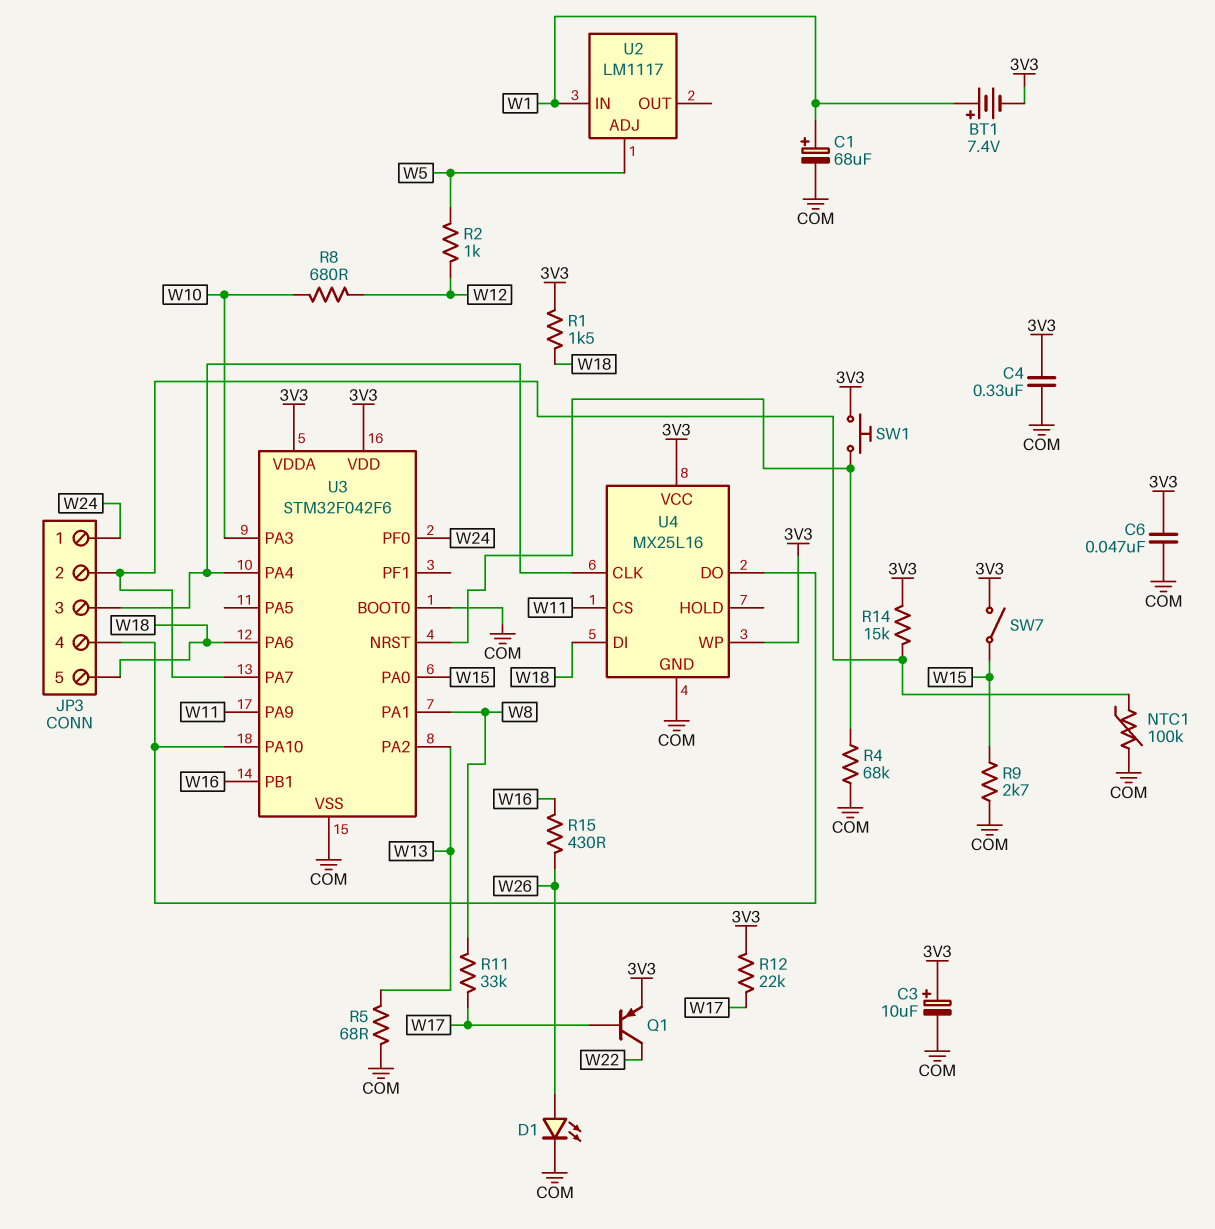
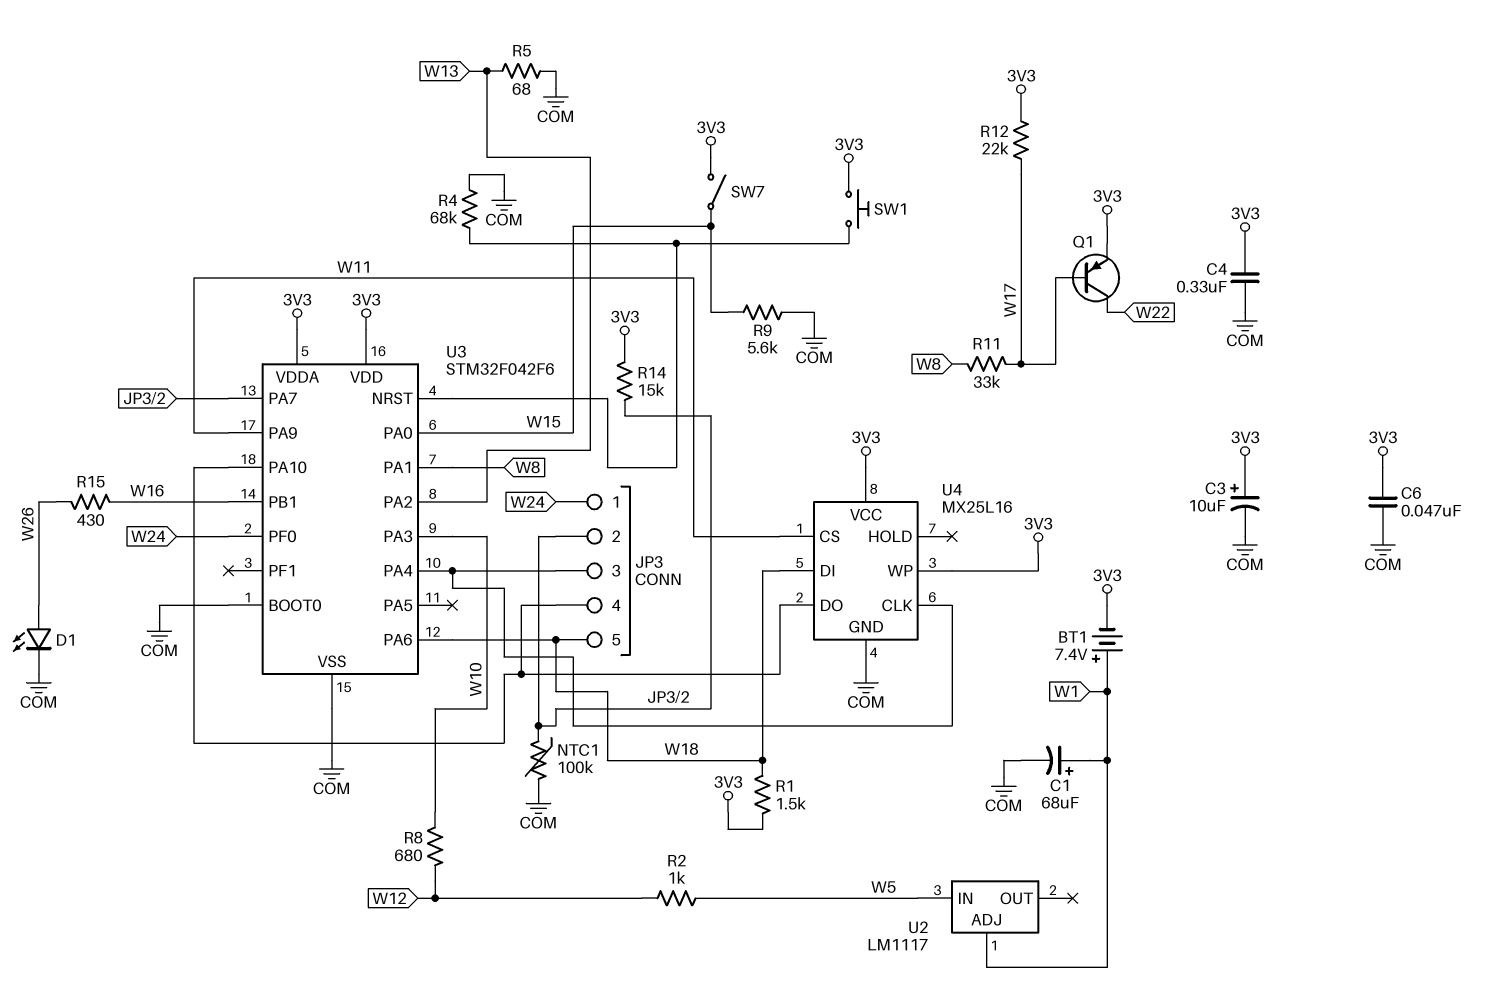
R9: 2.7k (COM, W15) -> 5.6k (COM, W15)
U2 pin ADJ: W5 -> W1
U2 pin IN: W1 -> W5

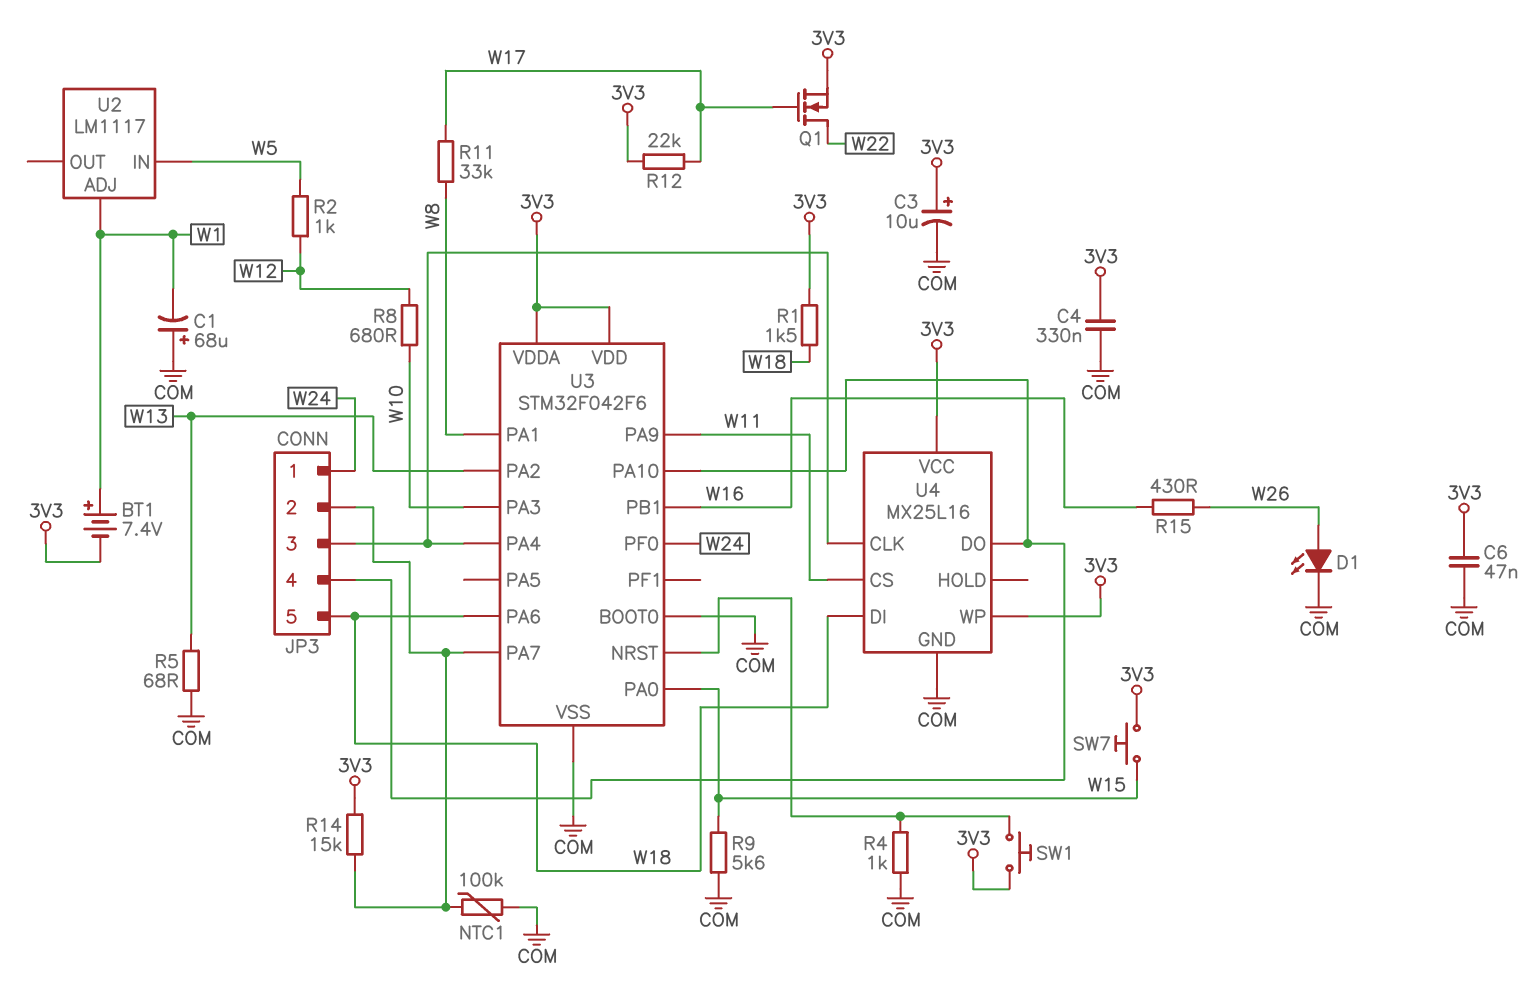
C1: 68uF (plus W1, minus COM) -> 68uF (plus COM, minus W1)
Q1: PNP (B W17, C W22, E 3V3) -> NMOS (G W17, D W22, S 3V3)
R4: 68k (COM, U3/NRST) -> 1k (COM, U3/NRST)
SW7: switch (3V3, W15) -> button (3V3, W15)

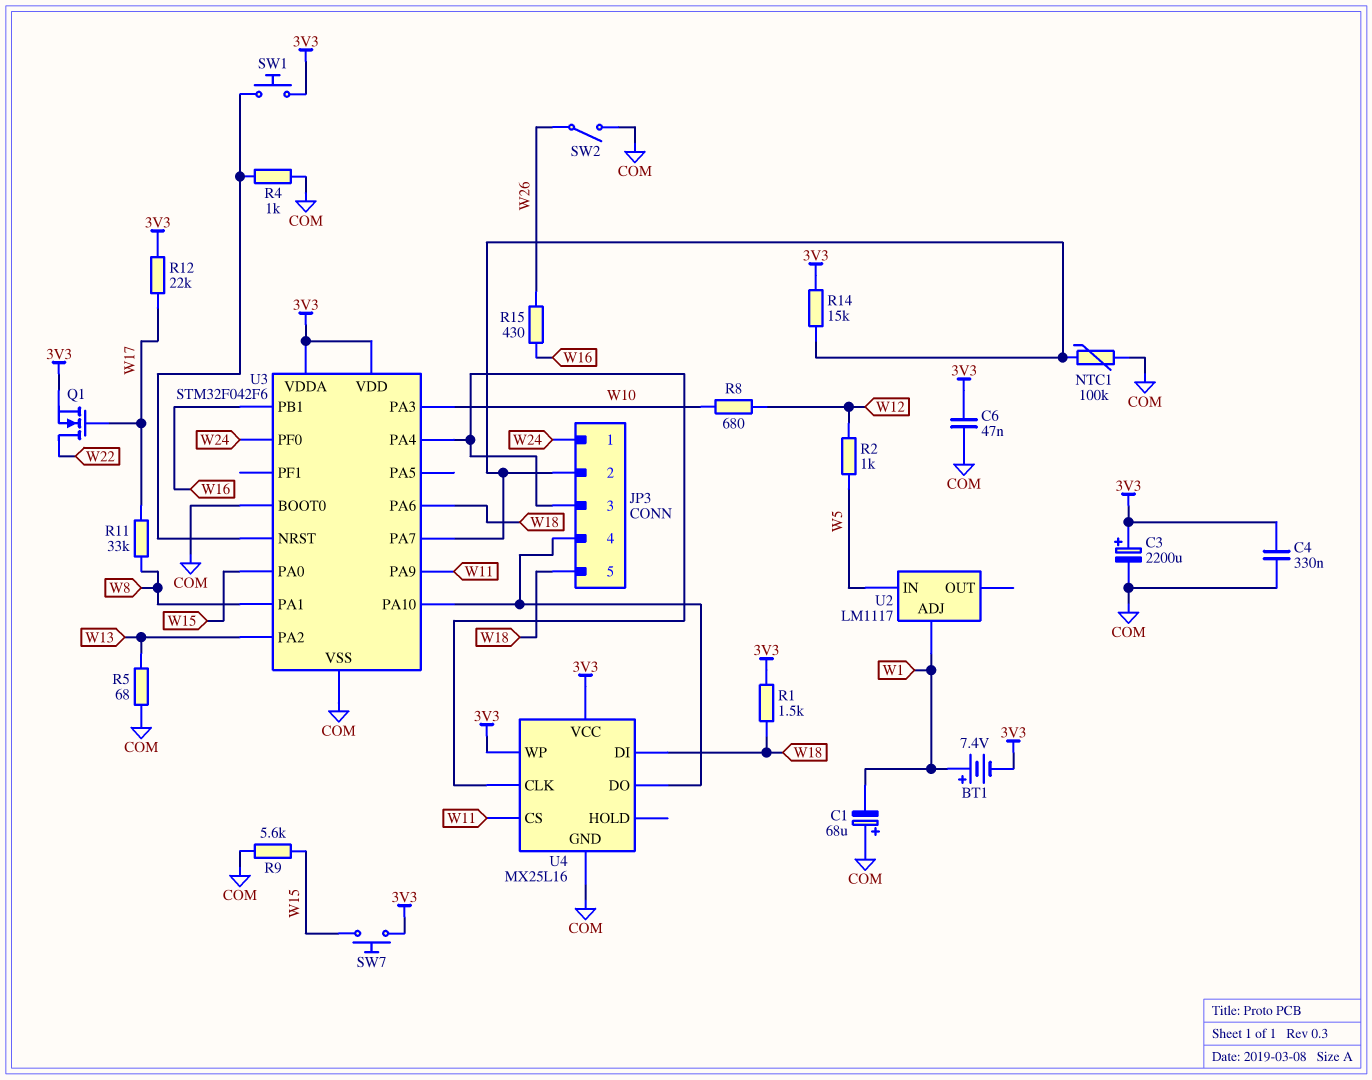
C3: 10uF (plus 3V3, minus COM) -> 2200uF (plus 3V3, minus COM)
D1: LED (A W26, K COM) -> none
SW2: none -> switch (COM, W26)

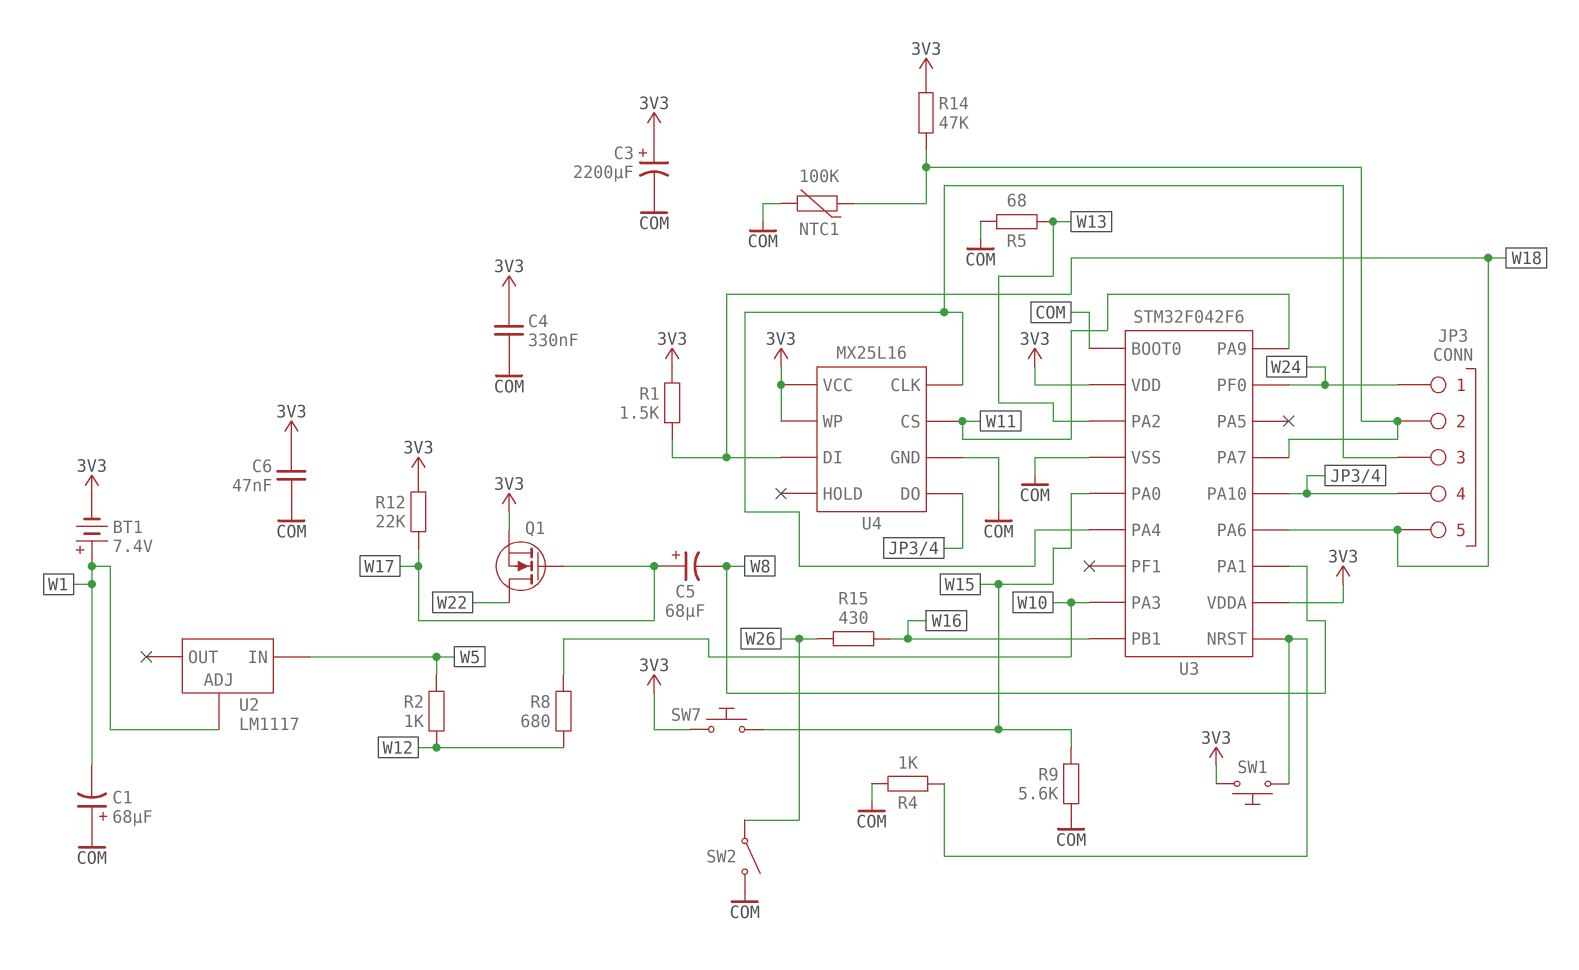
C5: none -> 68uF (plus W17, minus W8)
R11: 33k (W8, W17) -> none
R14: 15k (3V3, JP3/2) -> 47k (3V3, JP3/2)

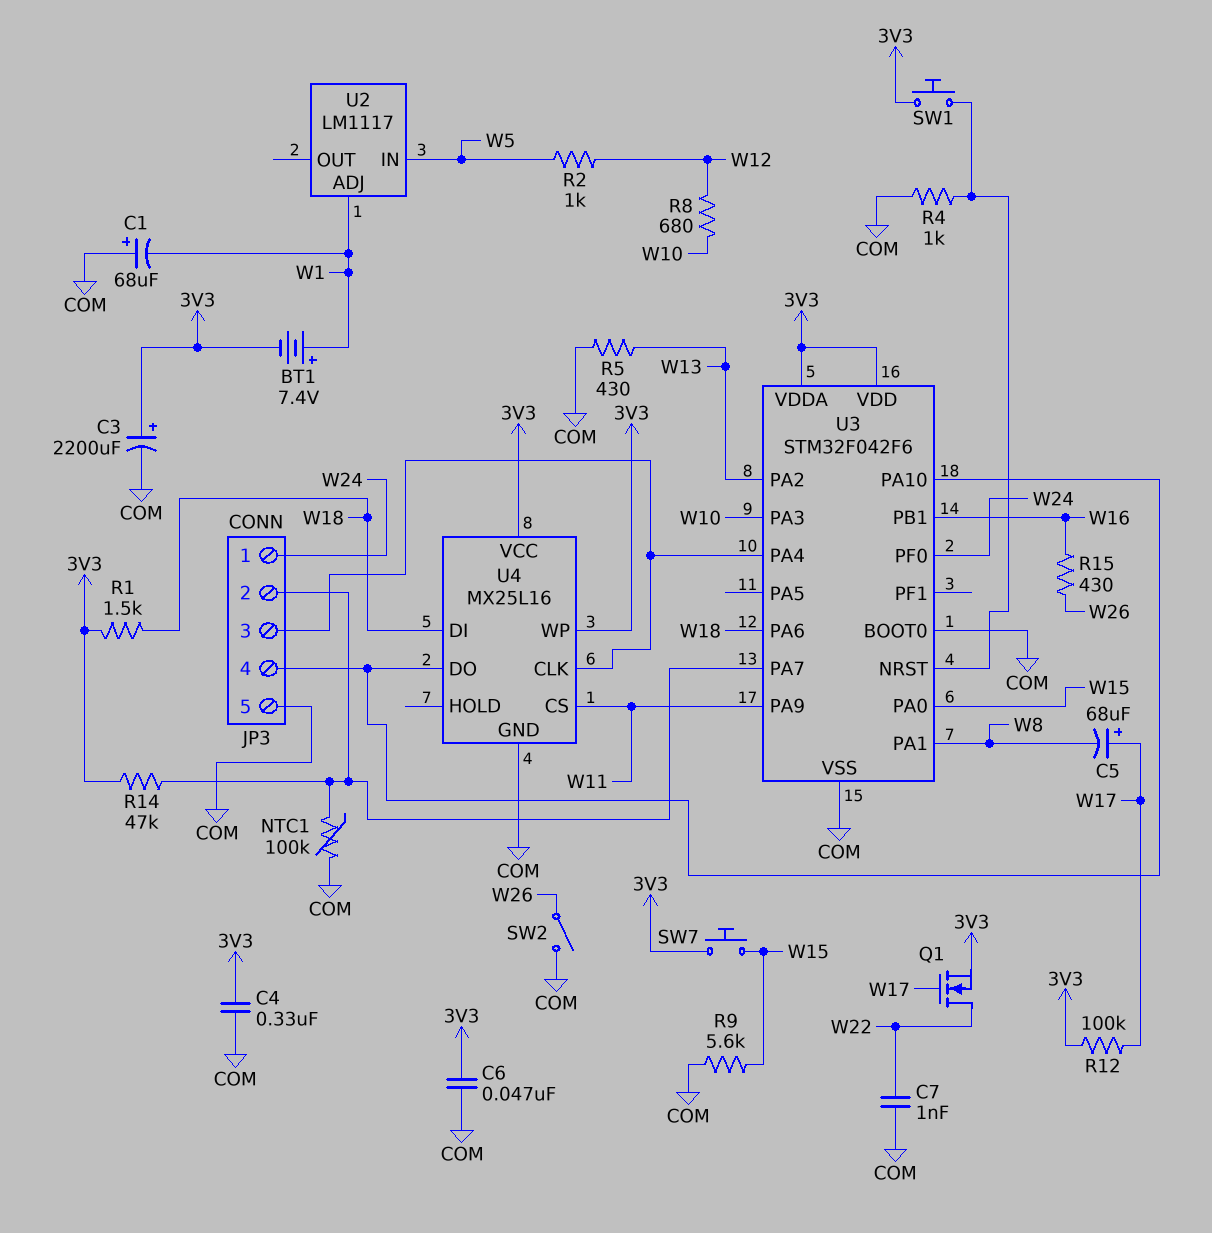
C7: none -> 1nF (COM, W22)
JP3 pin 5: W18 -> COM
R5: 68 (COM, W13) -> 430 (COM, W13)
R12: 22k (3V3, W17) -> 100k (3V3, W17)

